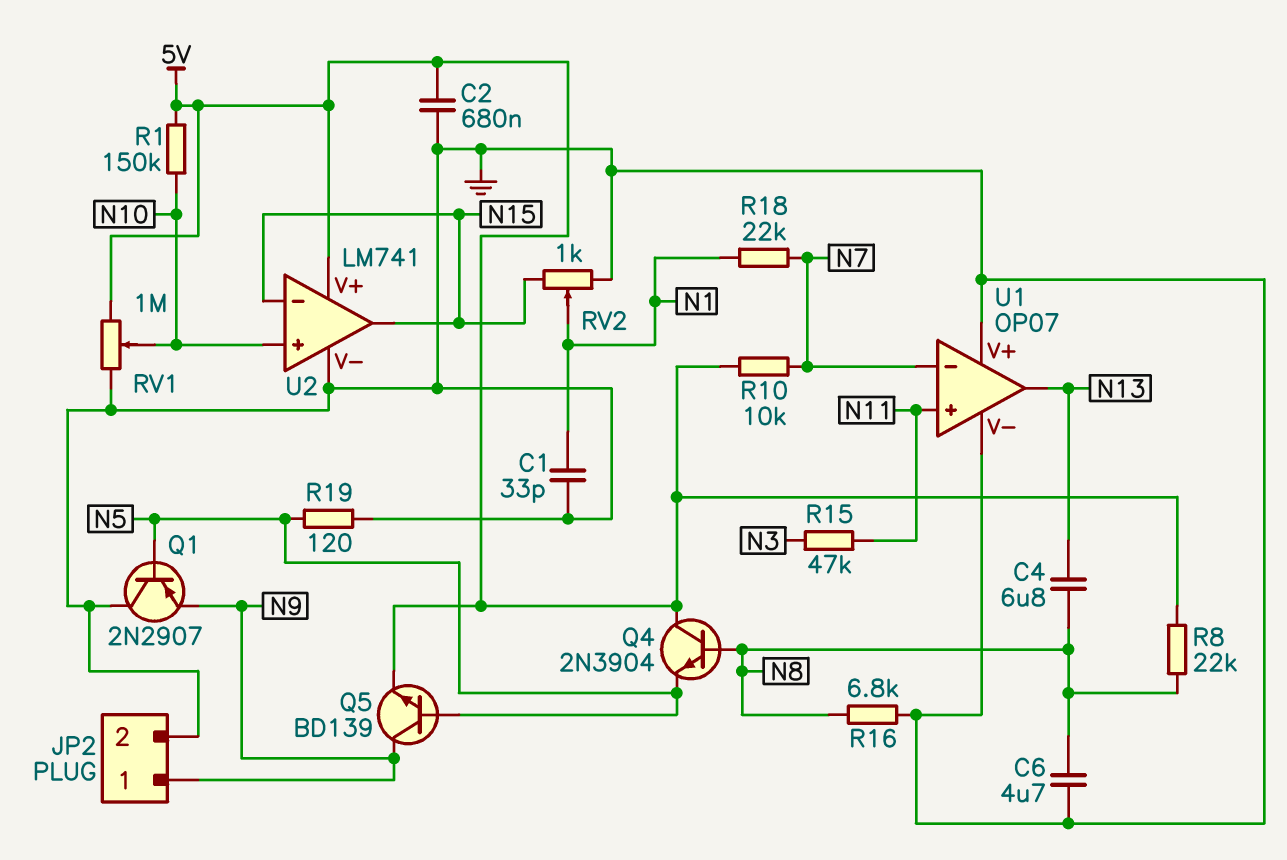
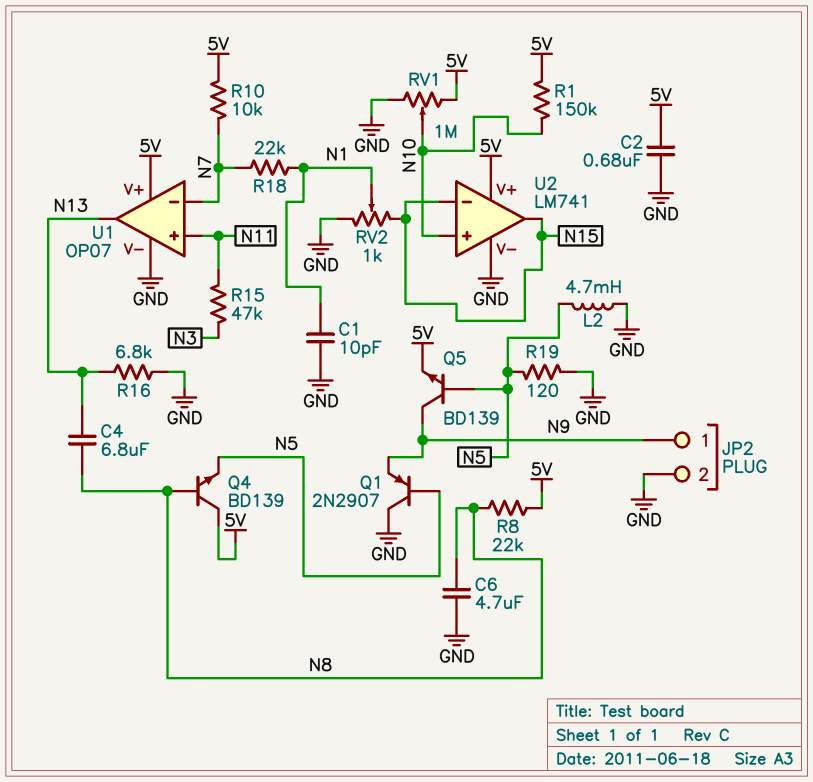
C1: 33pF (GND, N1) -> 10pF (GND, N1)
L2: none -> 4.7mH (GND, N5)
Q4: NPN 2N3904 (B N8, C 5V, E N5) -> NPN BD139 (B N8, C 5V, E N5)
R16: 6.8k (GND, N8) -> 6.8k (GND, N13)
U1 pin V+: GND -> 5V

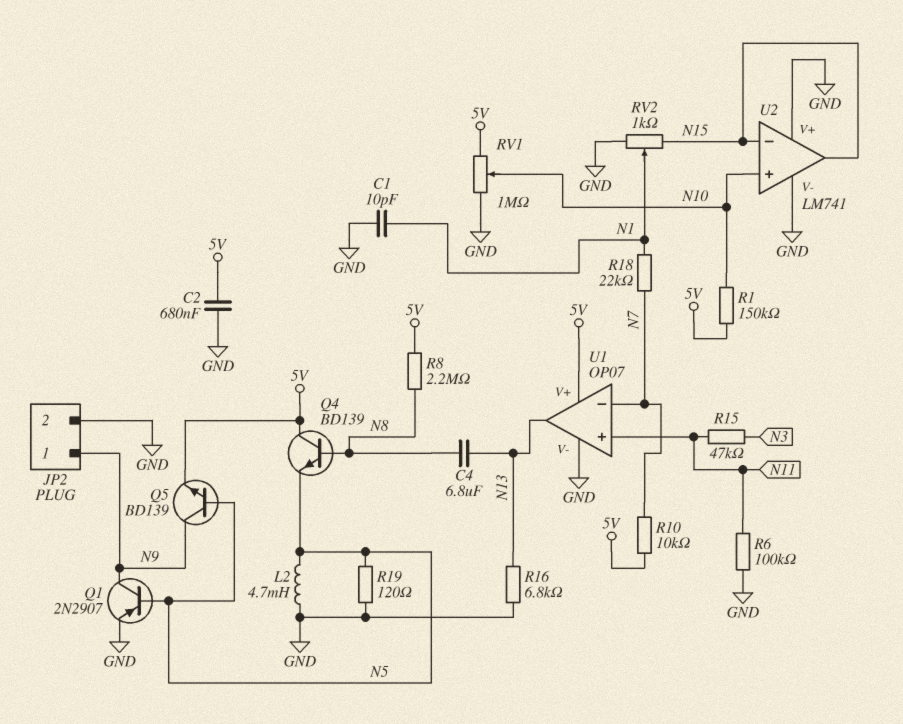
C6: 4.7uF (GND, N8) -> none
Q1: PNP 2N2907 (B N5, C GND, E N9) -> PNP 2N2907 (B N5, C N9, E GND)
R6: none -> 100k (GND, N11)
R8: 22k (5V, N8) -> 2.2M (5V, N8)
U2 pin V+: 5V -> GND

